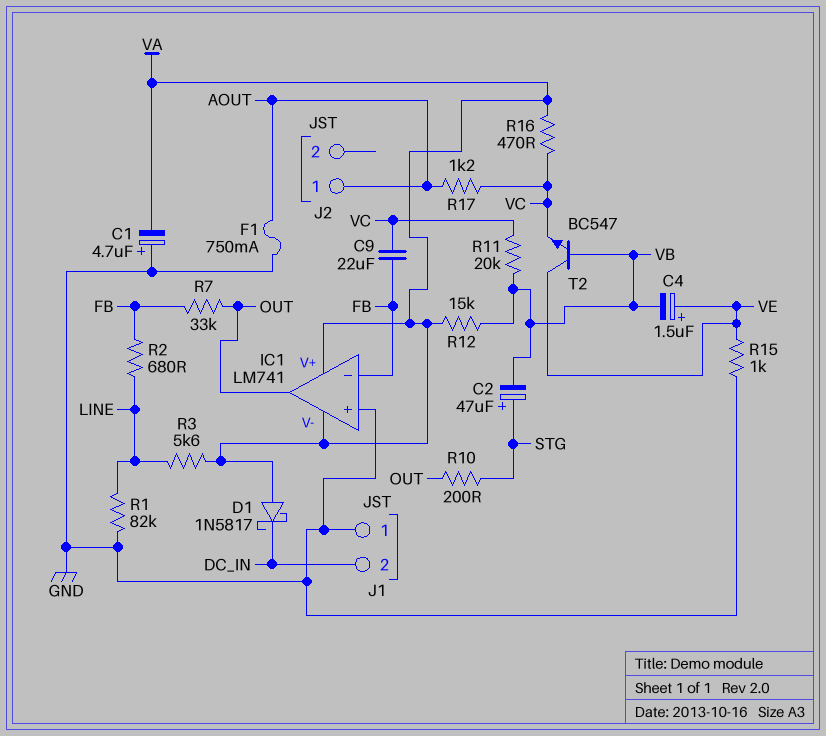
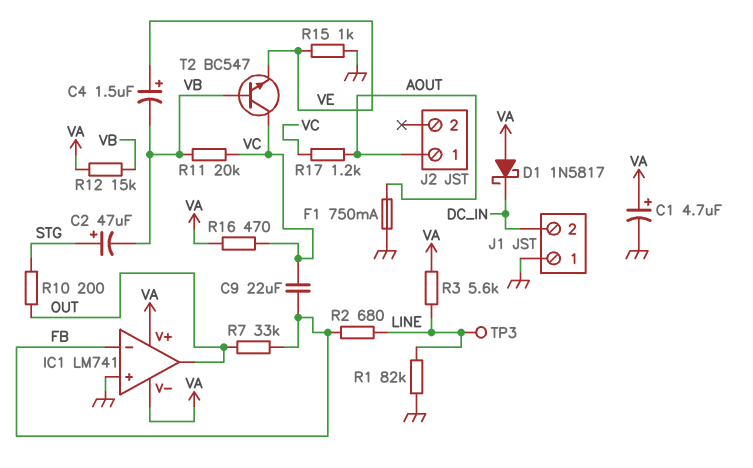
C1: 4.7uF (plus GND, minus VA) -> 4.7uF (plus VA, minus GND)
T2: NPN BC547 (B VB, C VE, E VC) -> NPN BC547 (B VB, C VC, E VE)
TP3: none -> test point (LINE)

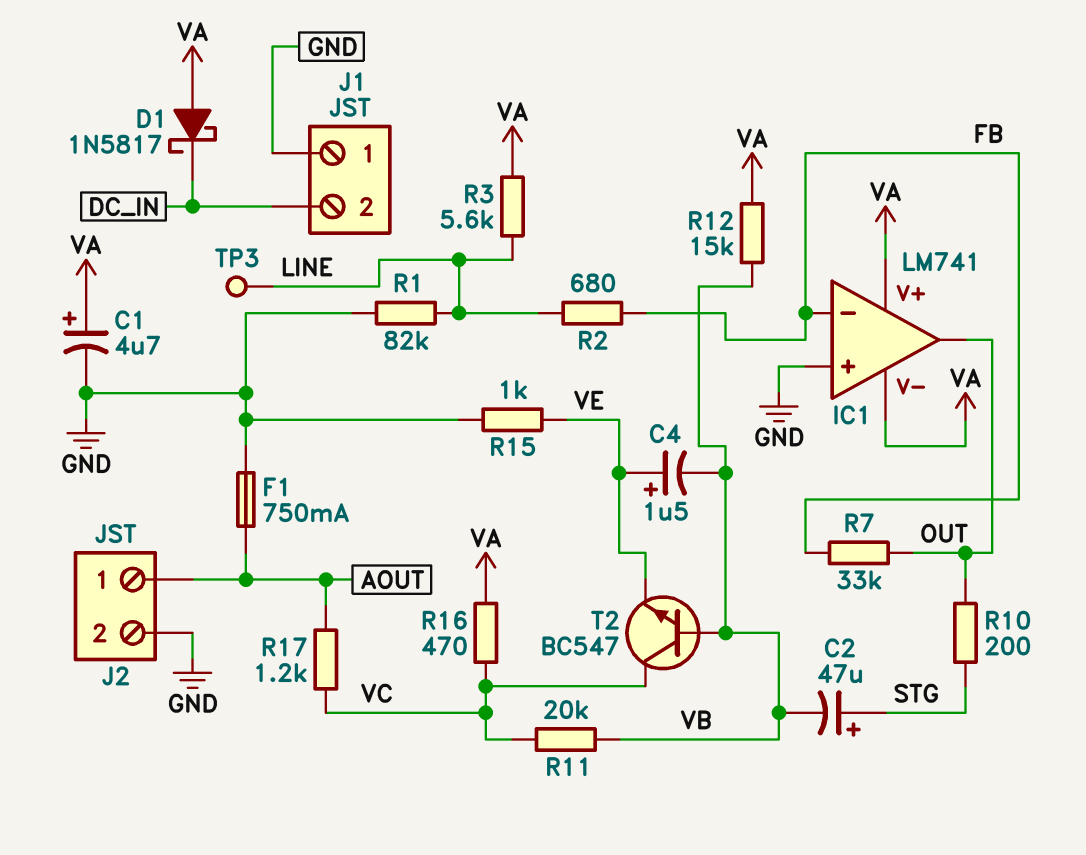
C9: 22uF (FB, VC) -> none
J2 pin 2: none -> GND

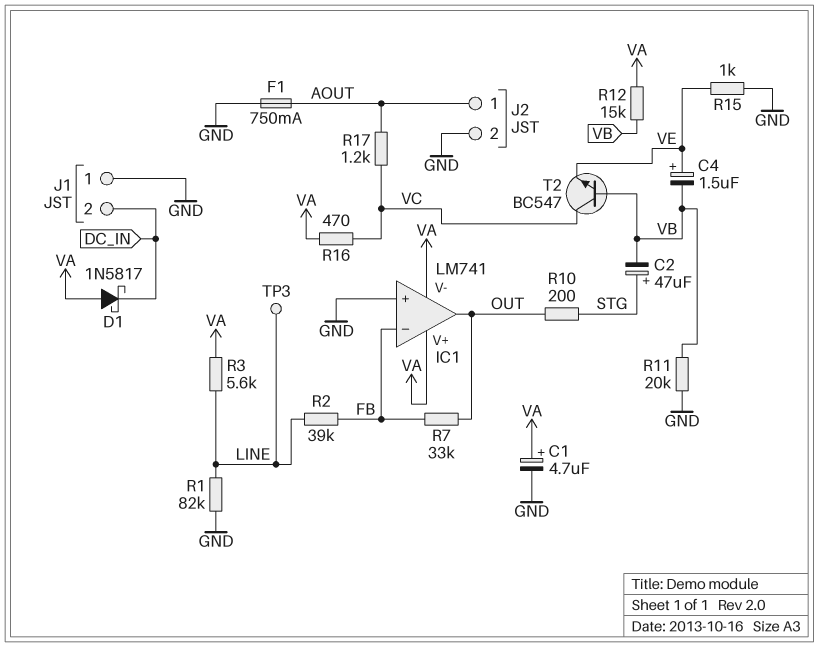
R2: 680 (FB, LINE) -> 39k (FB, LINE)
R11: 20k (VB, VC) -> 20k (GND, VB)

